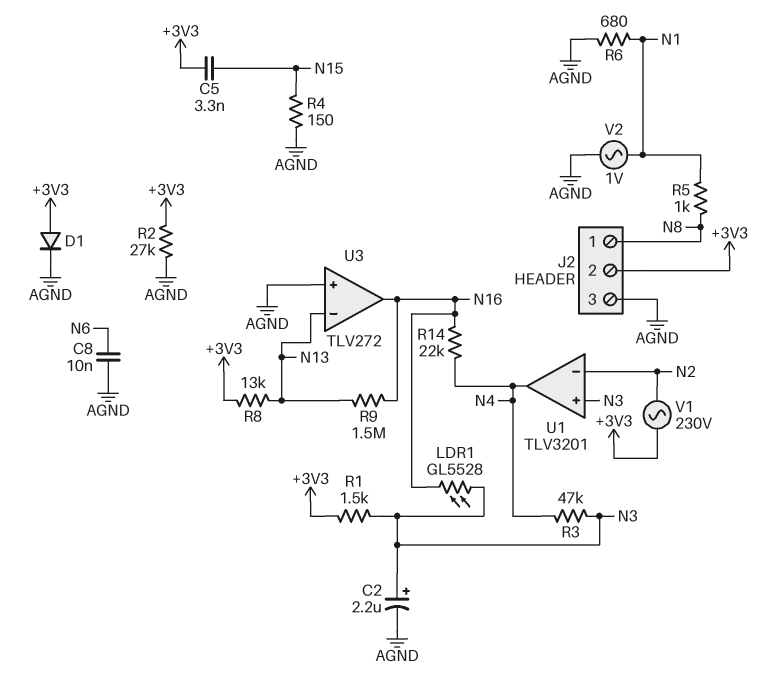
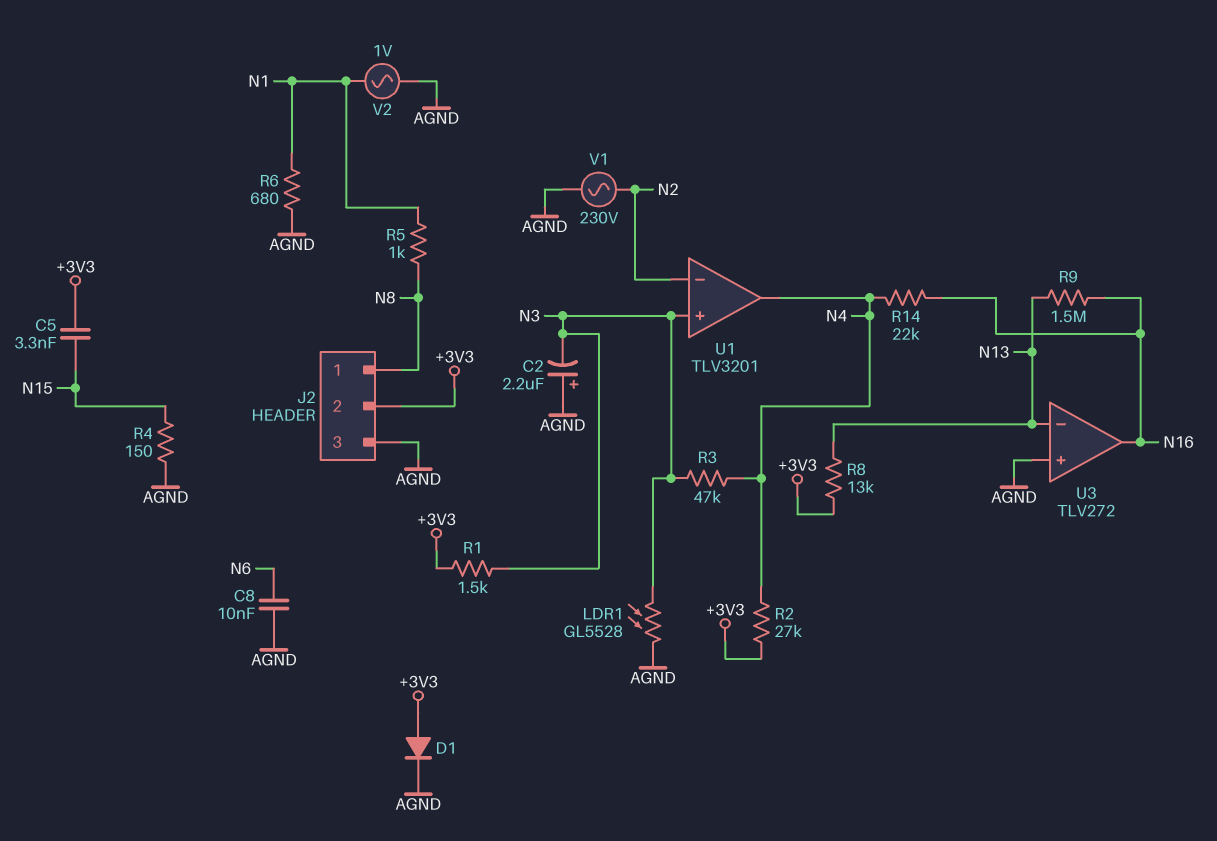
C2: 2.2uF (plus N3, minus AGND) -> 2.2uF (plus AGND, minus N3)
LDR1: GL5528 (N3, N16) -> GL5528 (AGND, N3)
R2: 27k (+3V3, AGND) -> 27k (+3V3, N4)
V1: AC 230V (+3V3, N2) -> AC 230V (AGND, N2)

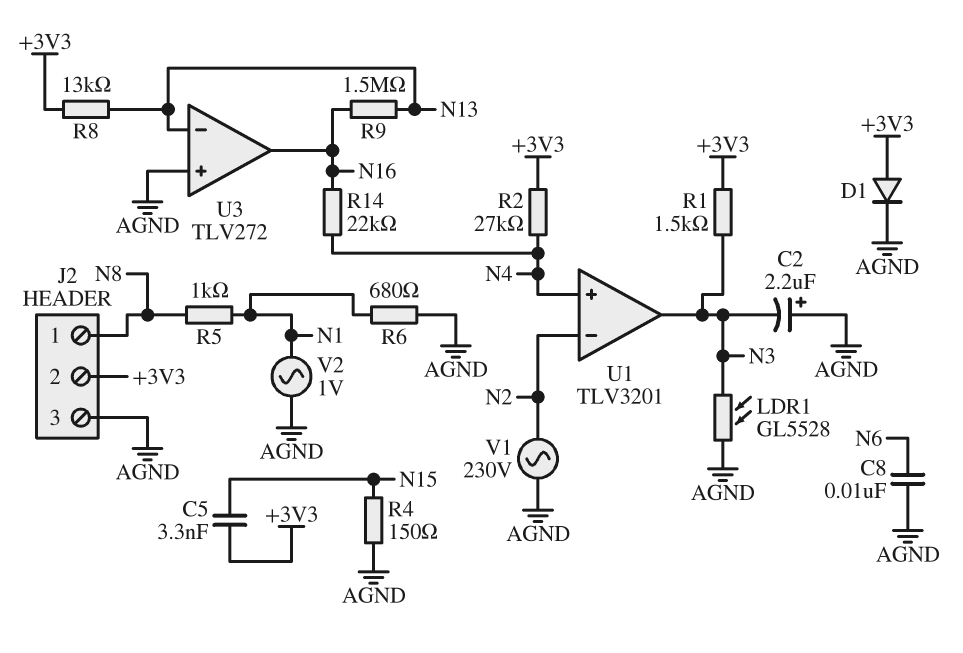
R3: 47k (N3, N4) -> none
U1 pin in+: N3 -> N4
U1 pin out: N4 -> N3

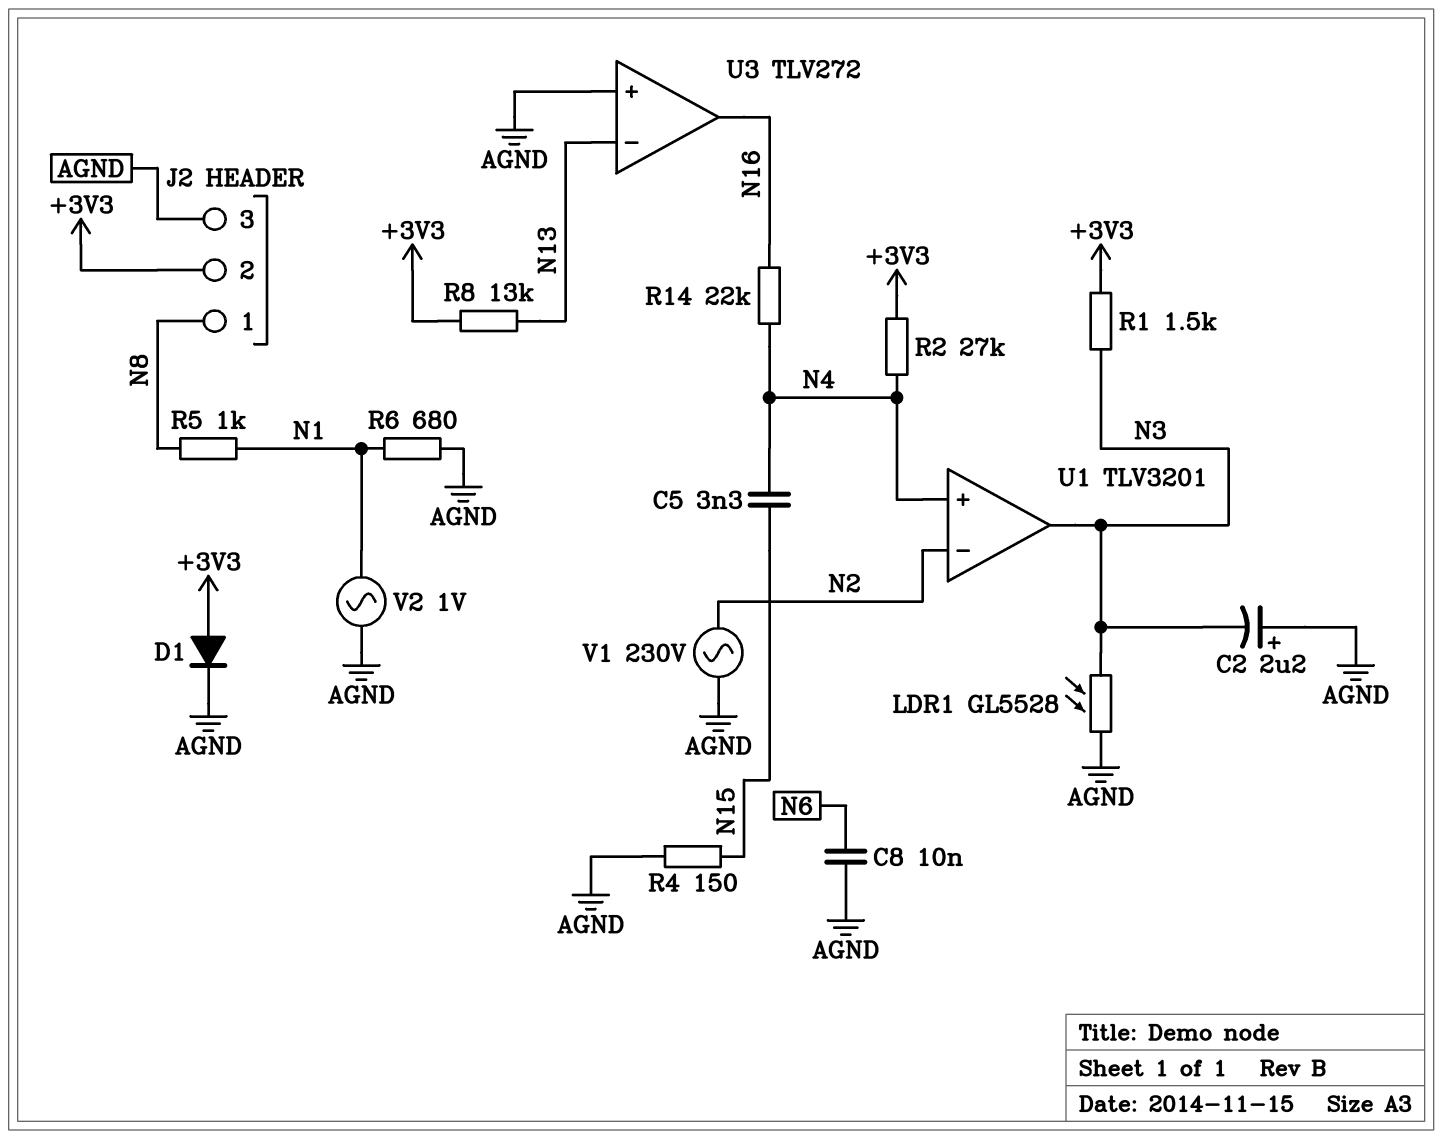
C5: 3.3nF (+3V3, N15) -> 3.3nF (N4, N15)
R9: 1.5M (N13, N16) -> none

